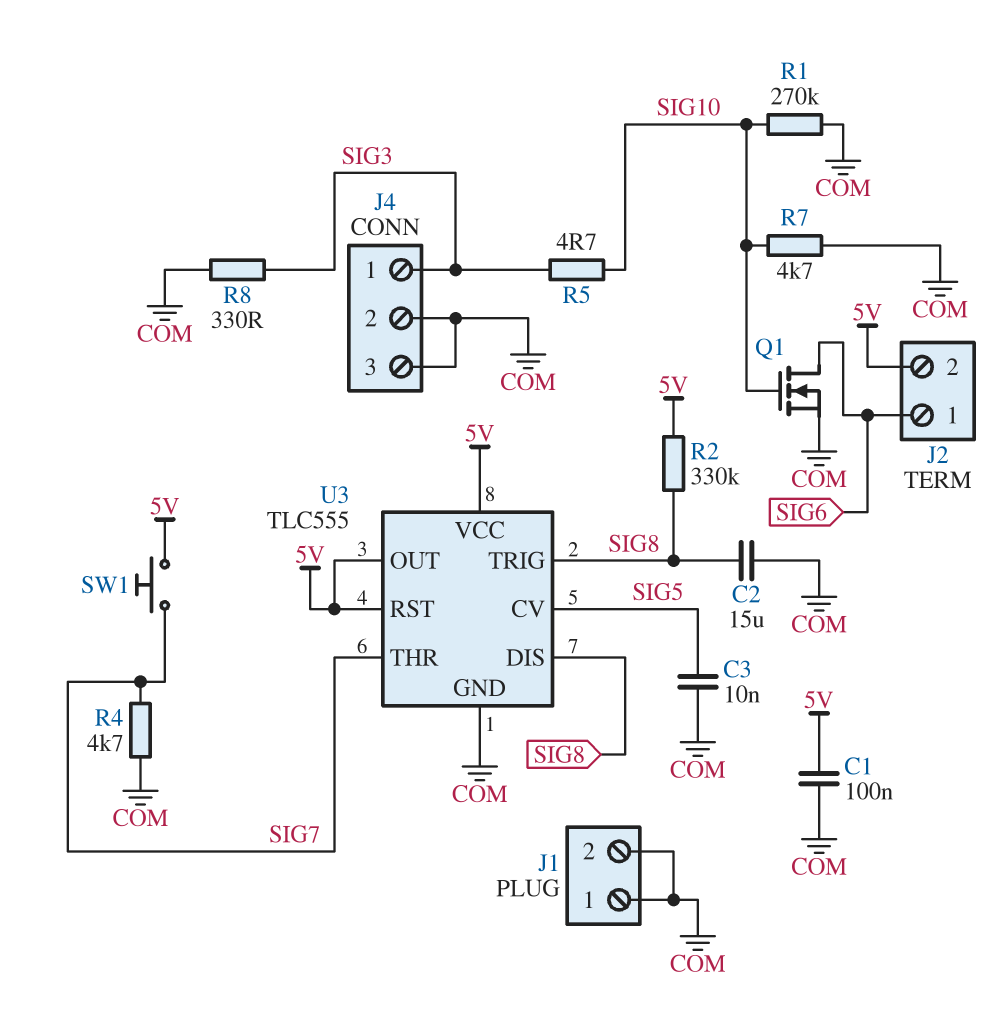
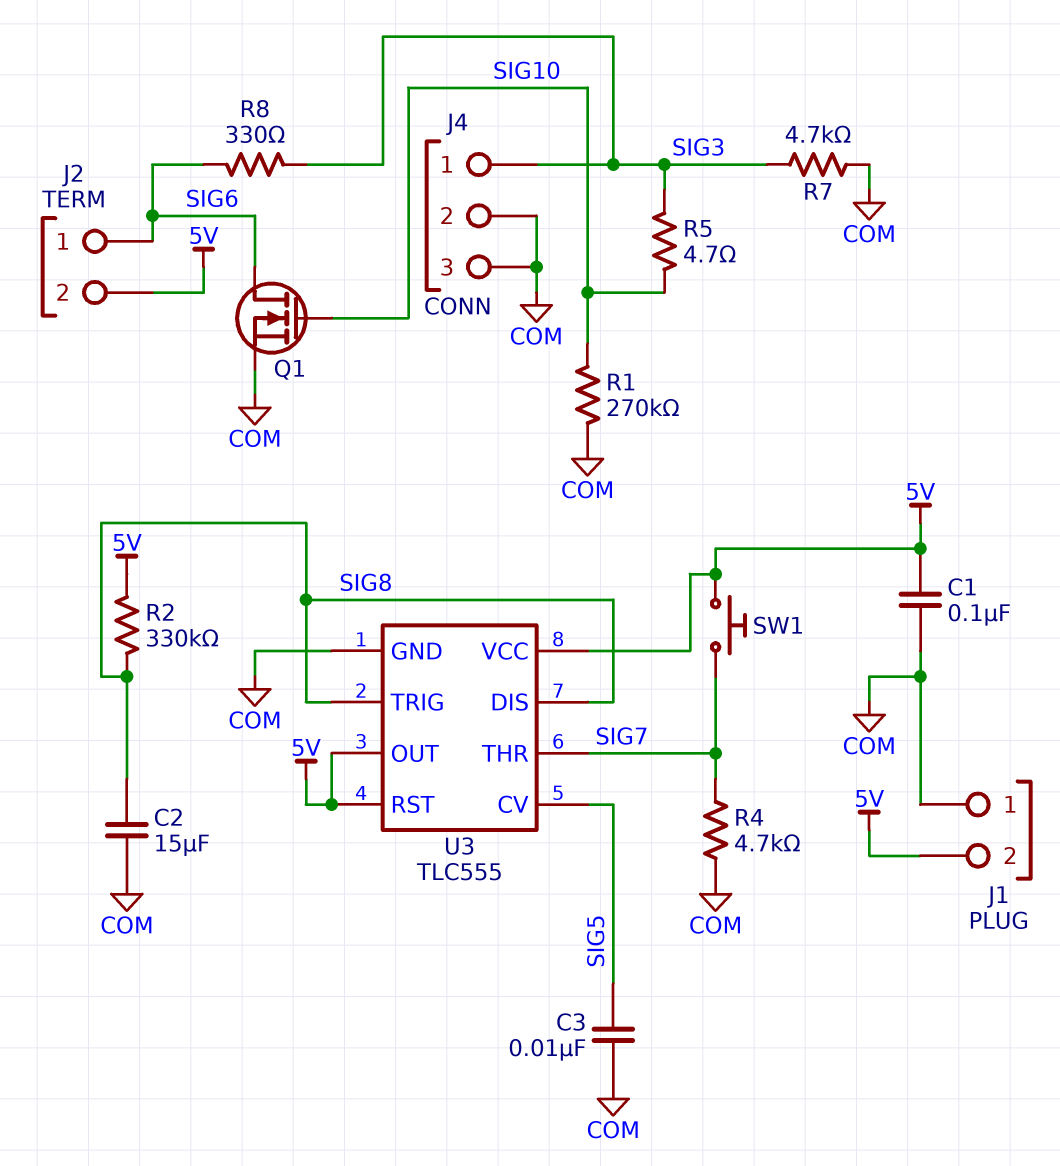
J1 pin 2: COM -> 5V
R7: 4.7k (COM, SIG10) -> 4.7k (COM, SIG3)
R8: 330 (COM, SIG3) -> 330 (SIG3, SIG6)

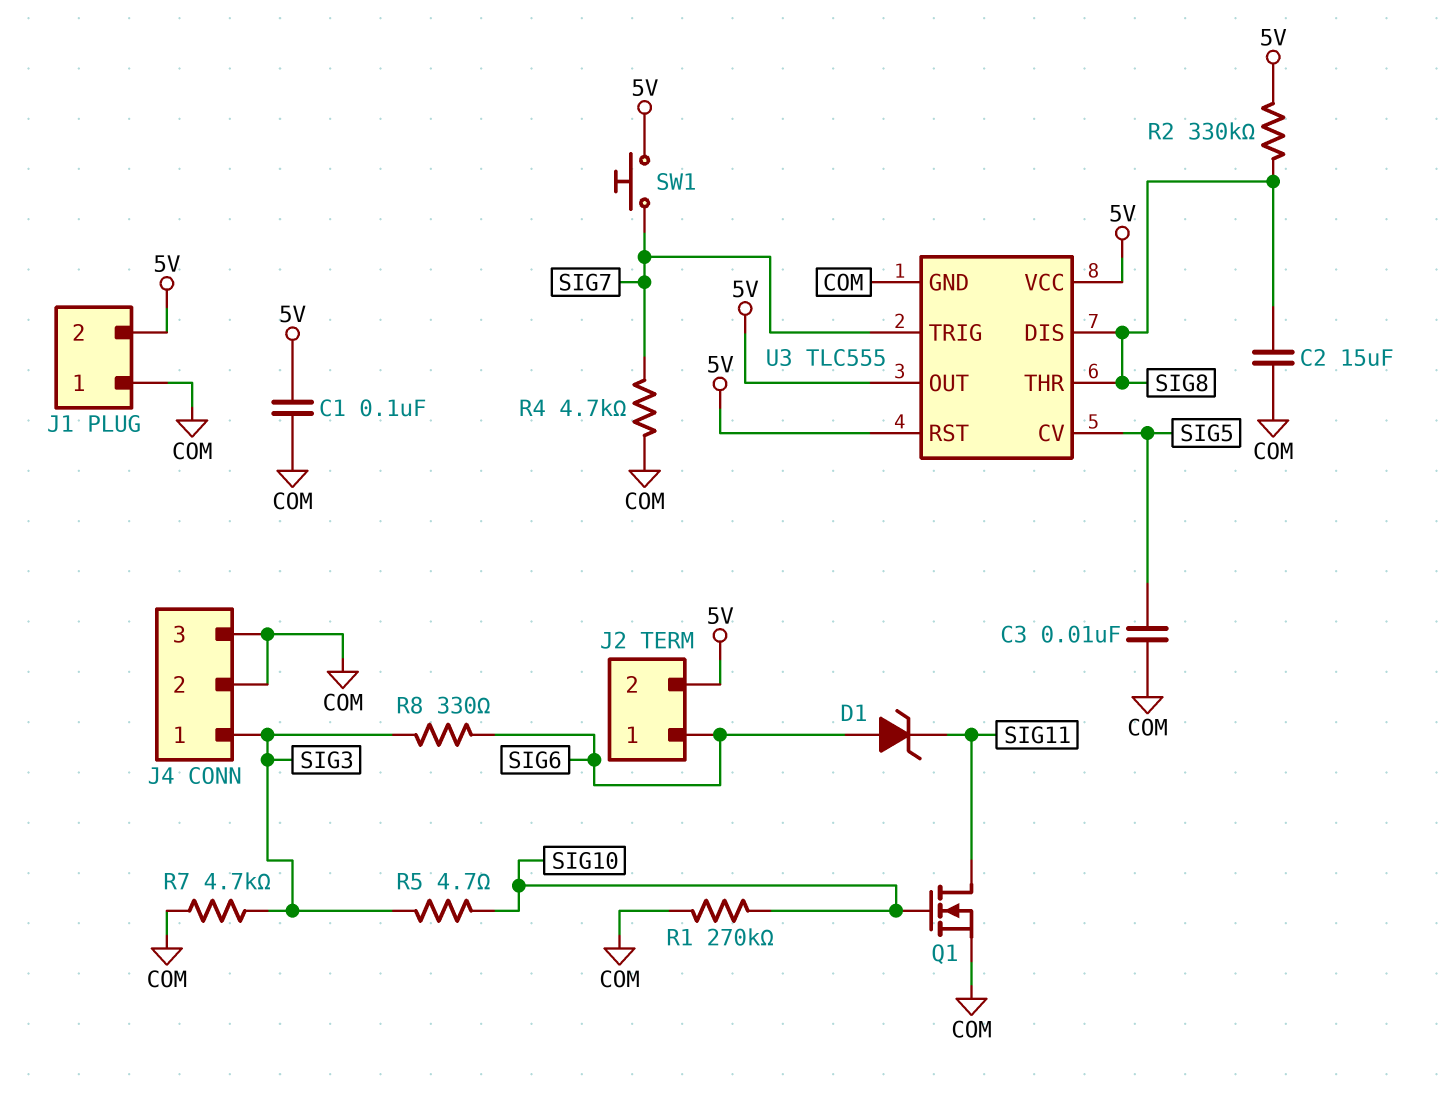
D1: none -> zener (A SIG6, K SIG11)
Q1: NMOS (G SIG10, D SIG6, S COM) -> NMOS (G SIG10, D SIG11, S COM)
U3 pin THR: SIG7 -> SIG8
U3 pin TRIG: SIG8 -> SIG7

